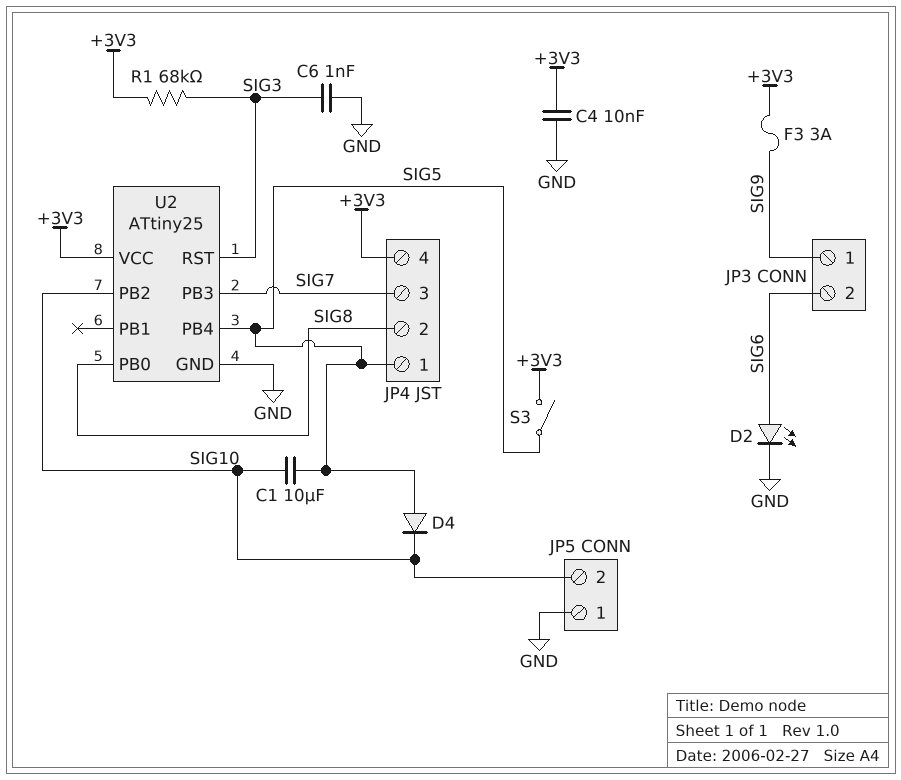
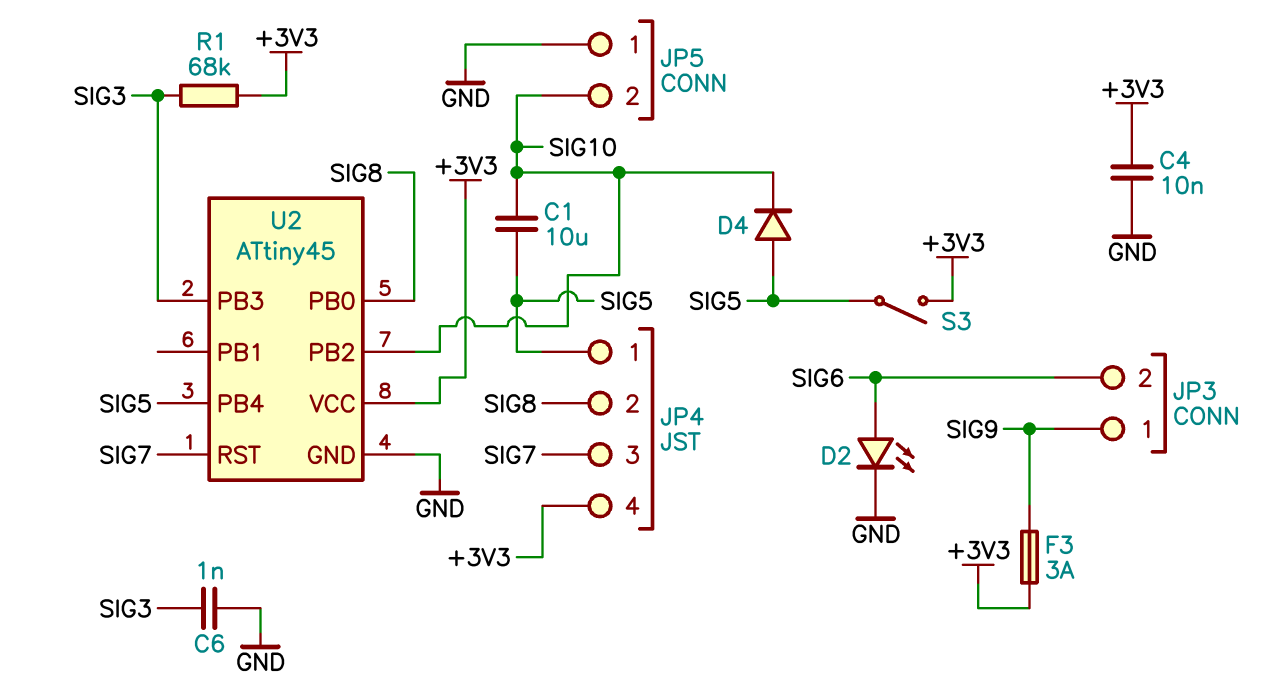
U2: ATtiny25 -> ATtiny45
U2 pin PB3: SIG7 -> SIG3
U2 pin RST: SIG3 -> SIG7

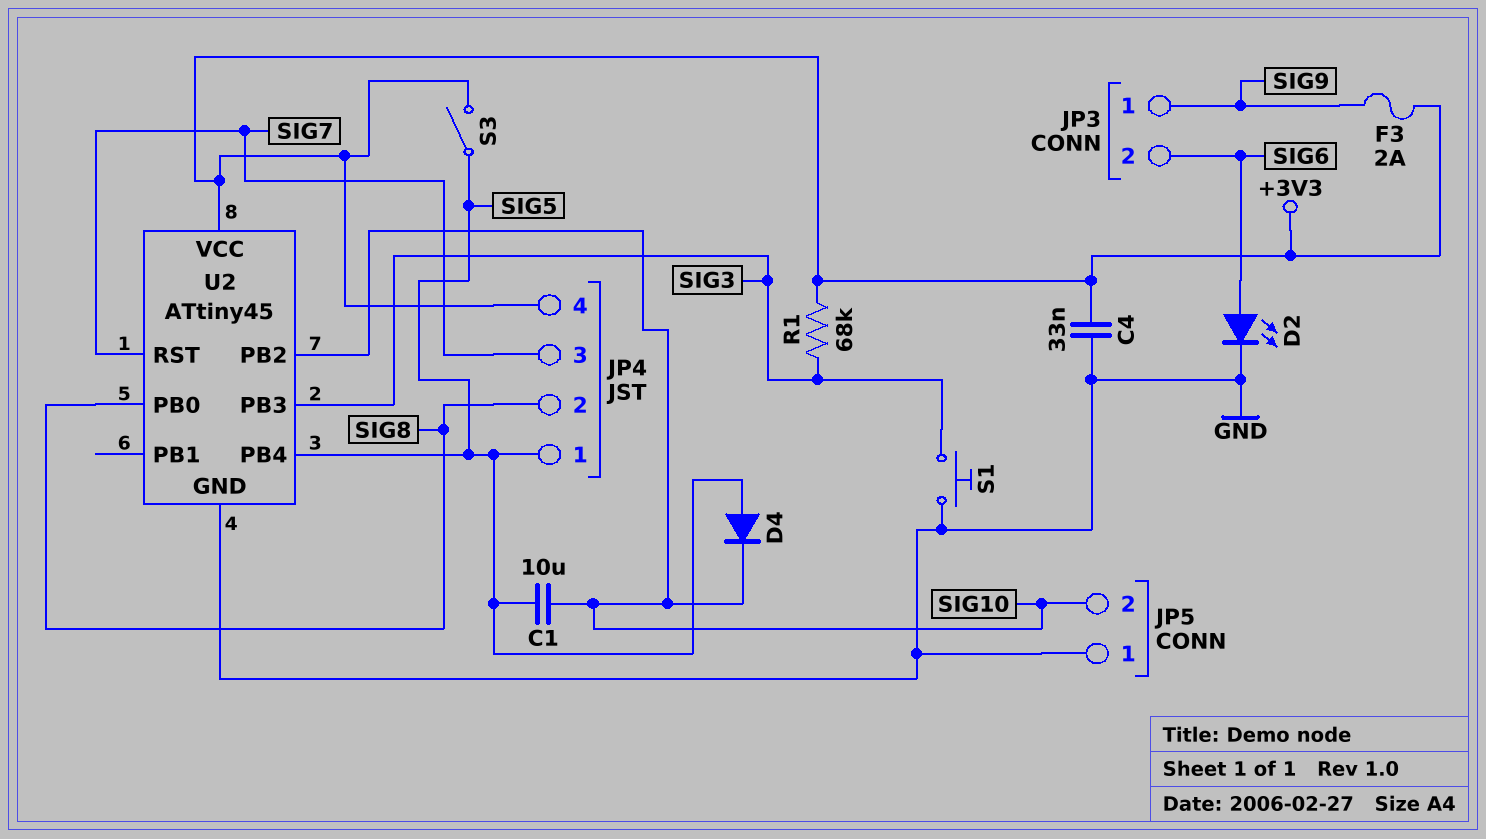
C4: 10nF (+3V3, GND) -> 33nF (+3V3, GND)
C6: 1nF (GND, SIG3) -> none
F3: 3A (+3V3, SIG9) -> 2A (+3V3, SIG9)
S1: none -> button (GND, SIG3)

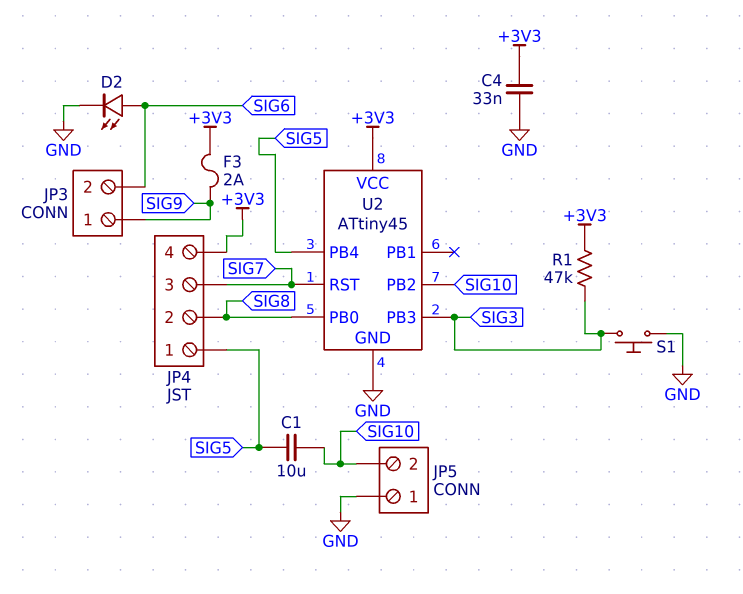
D4: diode (A SIG5, K SIG10) -> none
R1: 68k (+3V3, SIG3) -> 47k (+3V3, SIG3)
S3: switch (+3V3, SIG5) -> none

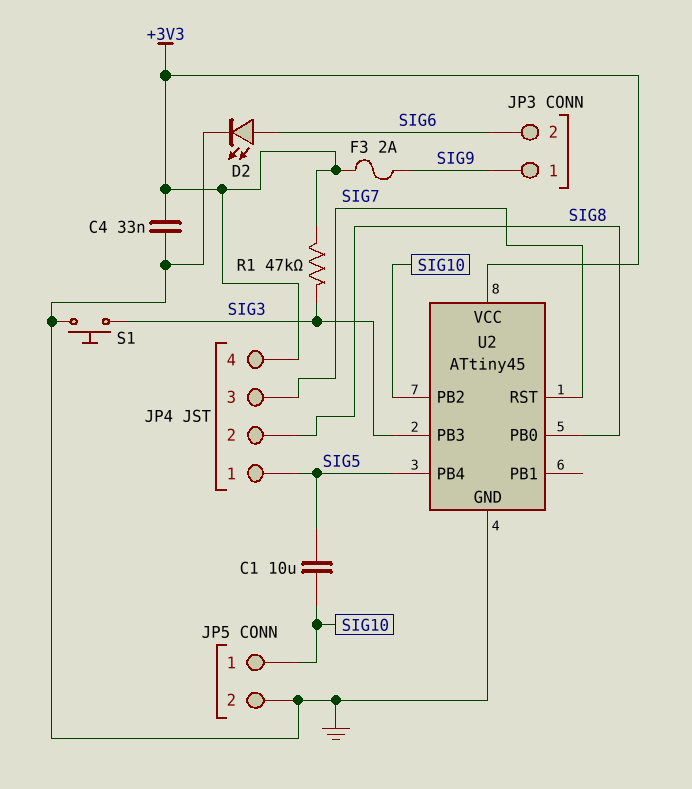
JP5 pin 1: GND -> SIG10
JP5 pin 2: SIG10 -> GND

